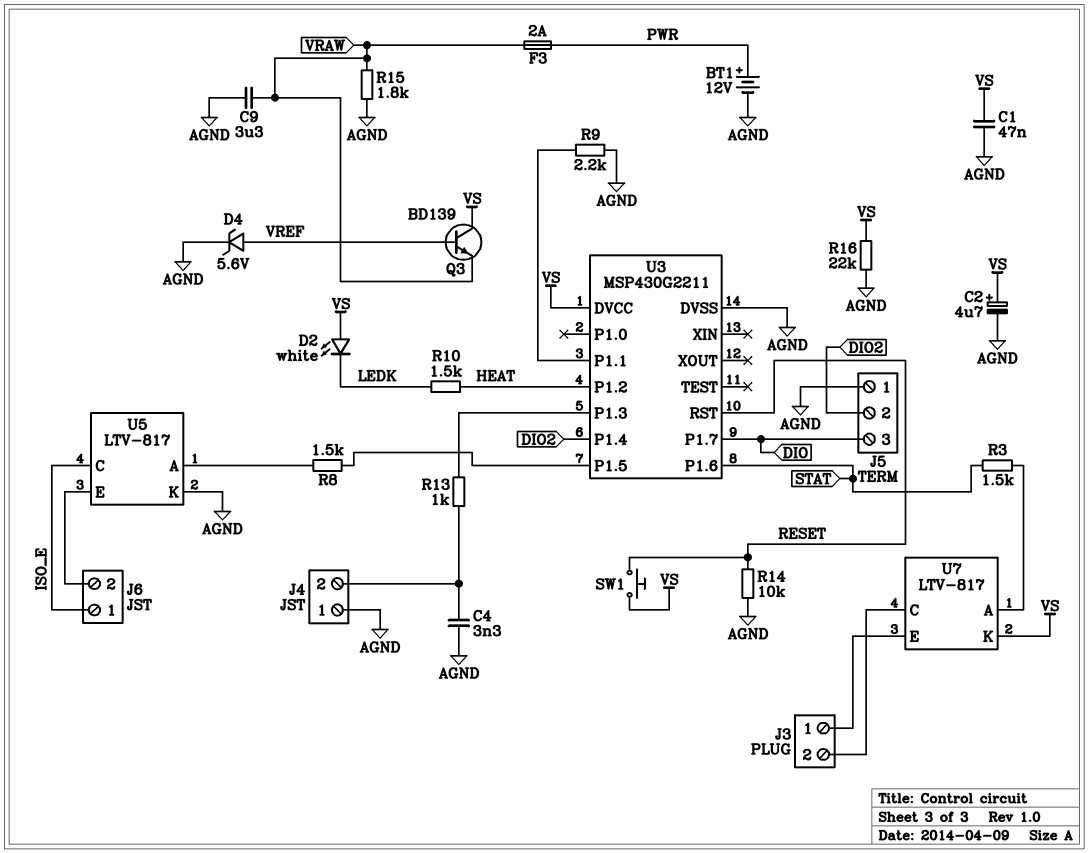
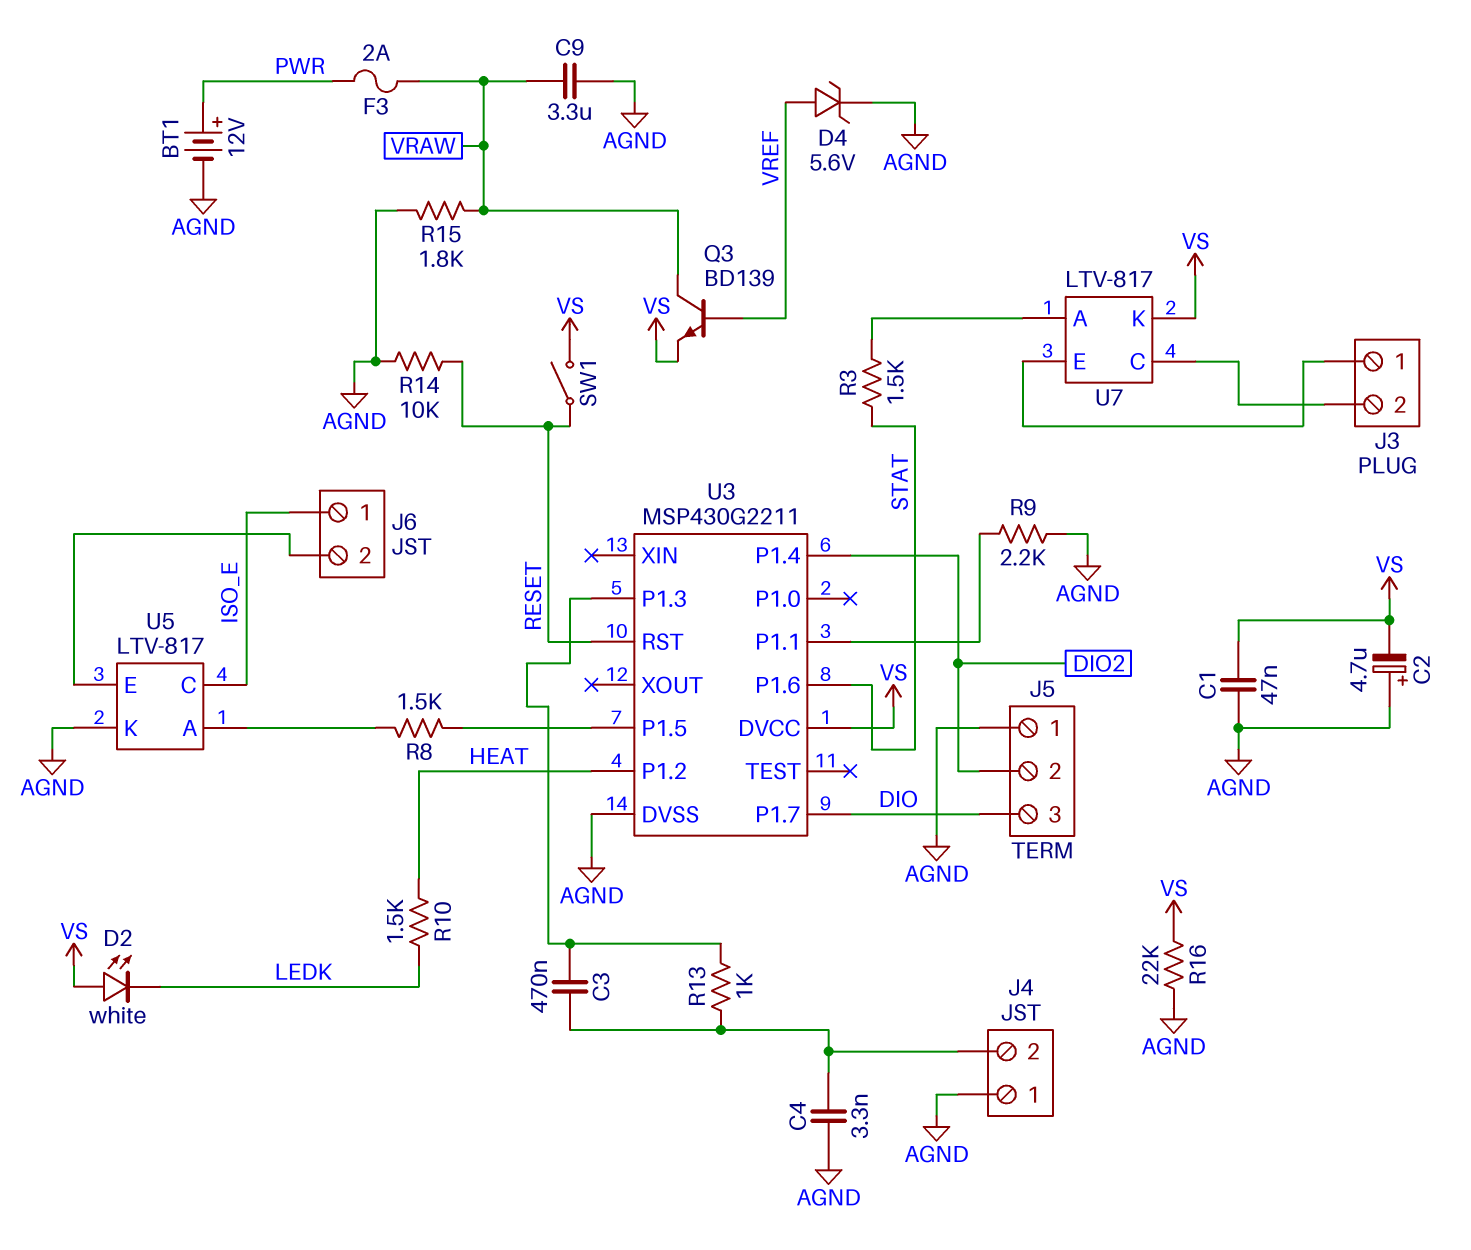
C2: 4.7uF (plus VS, minus AGND) -> 4.7uF (plus AGND, minus VS)
C3: none -> 470nF (J4/2, U3/P1.3)
Q3: NPN BD139 (B VREF, C VS, E VRAW) -> NPN BD139 (B VREF, C VRAW, E VS)
SW1: button (RESET, VS) -> switch (RESET, VS)

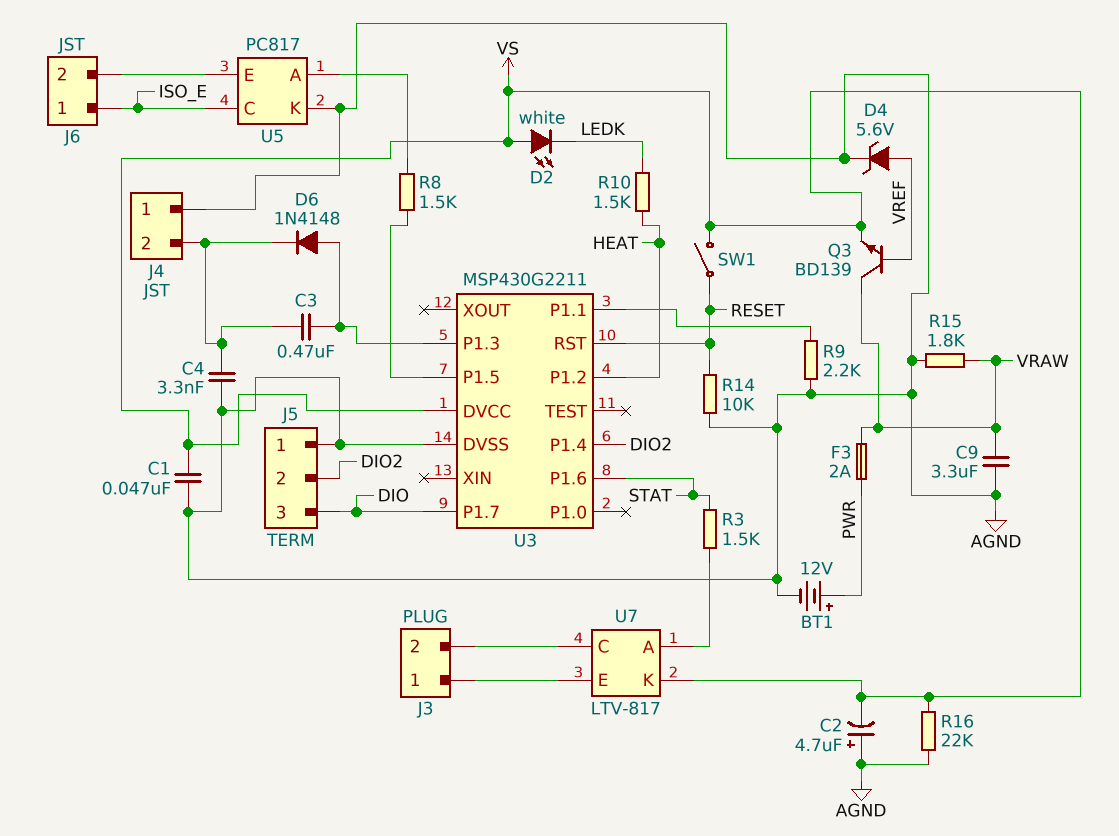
D6: none -> diode 1N4148 (A U3/P1.3, K J4/2)
R13: 1k (J4/2, U3/P1.3) -> none
U5: LTV-817 -> PC817

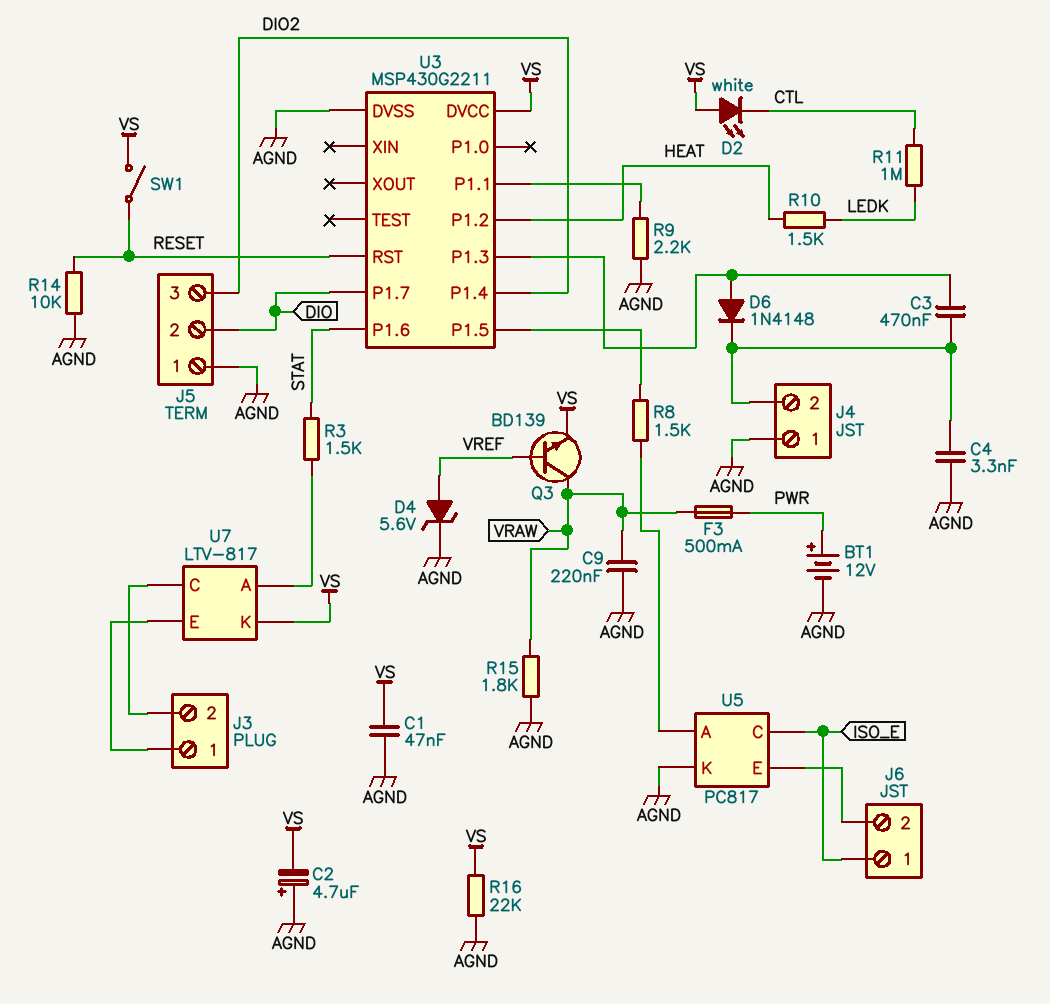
C9: 3.3uF (AGND, VRAW) -> 220nF (AGND, VRAW)
D2: LED white (A VS, K LEDK) -> LED white (A VS, K CTL)
F3: 2A (PWR, VRAW) -> 500mA (PWR, VRAW)
J5 pin 2: DIO2 -> DIO
J5 pin 3: DIO -> DIO2
R11: none -> 1M (CTL, LEDK)

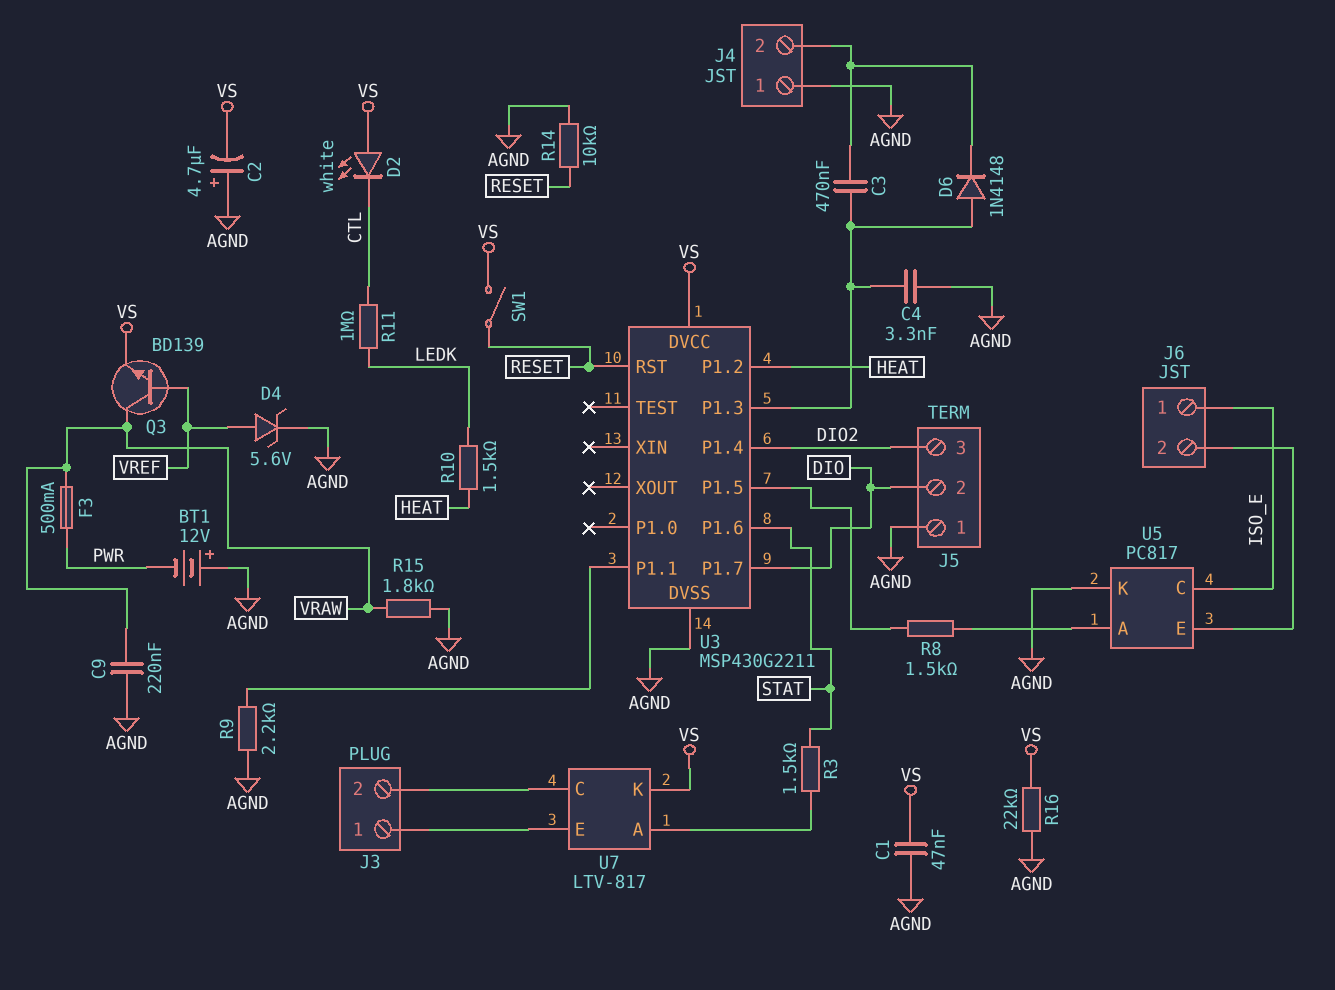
BT1: 12V (plus PWR, minus AGND) -> 12V (plus AGND, minus PWR)
C4: 3.3nF (AGND, J4/2) -> 3.3nF (AGND, U3/P1.3)

